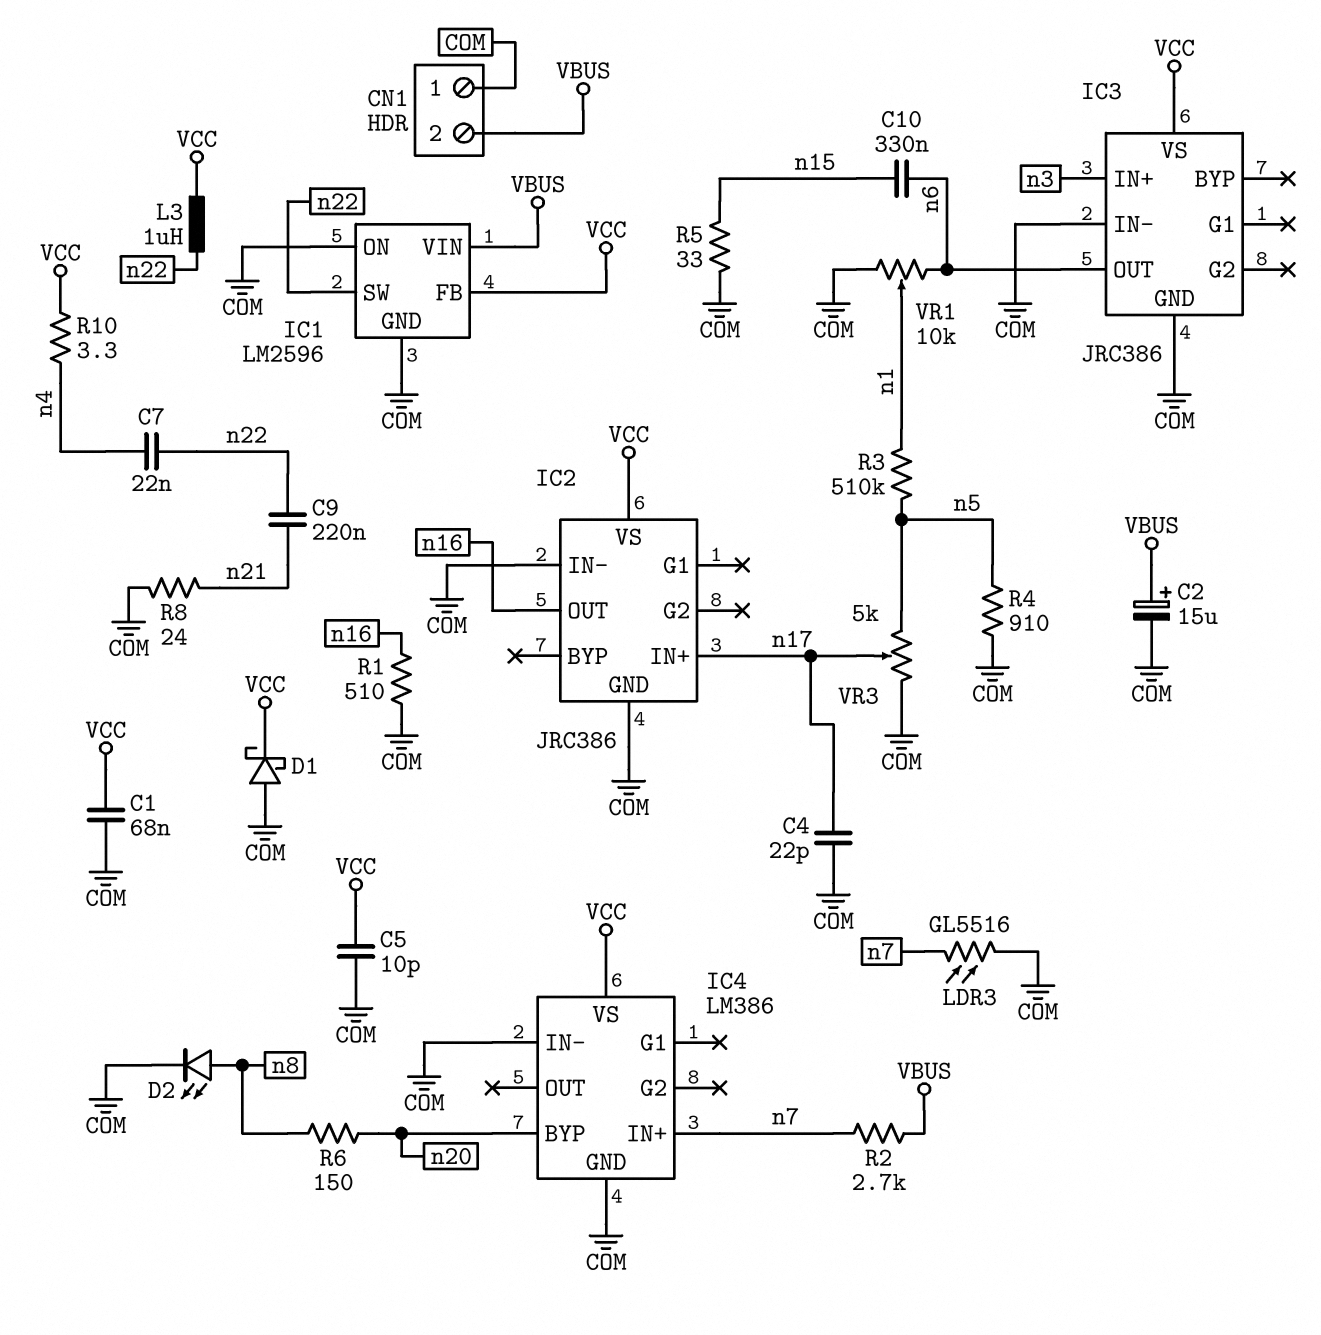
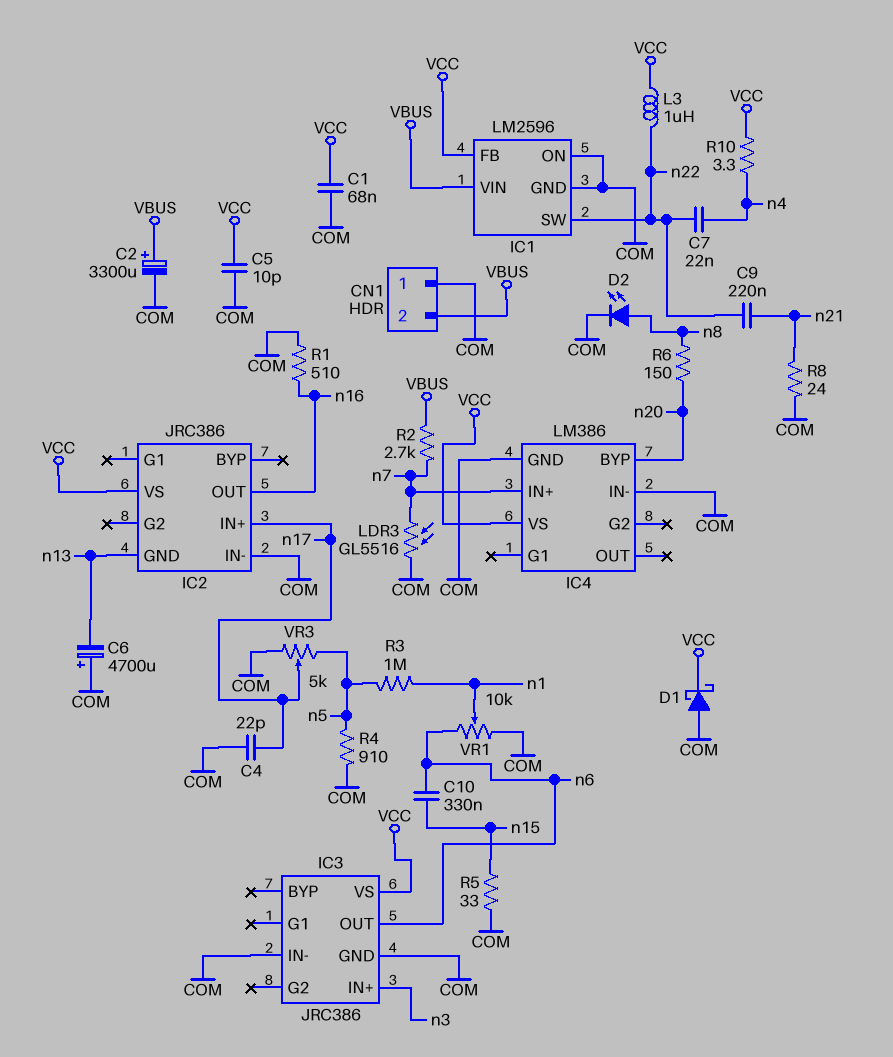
C2: 15uF (plus VBUS, minus COM) -> 3300uF (plus VBUS, minus COM)
C6: none -> 4700uF (plus COM, minus n13)
IC2 pin GND: COM -> n13
R3: 510k (n1, n5) -> 1M (n1, n5)

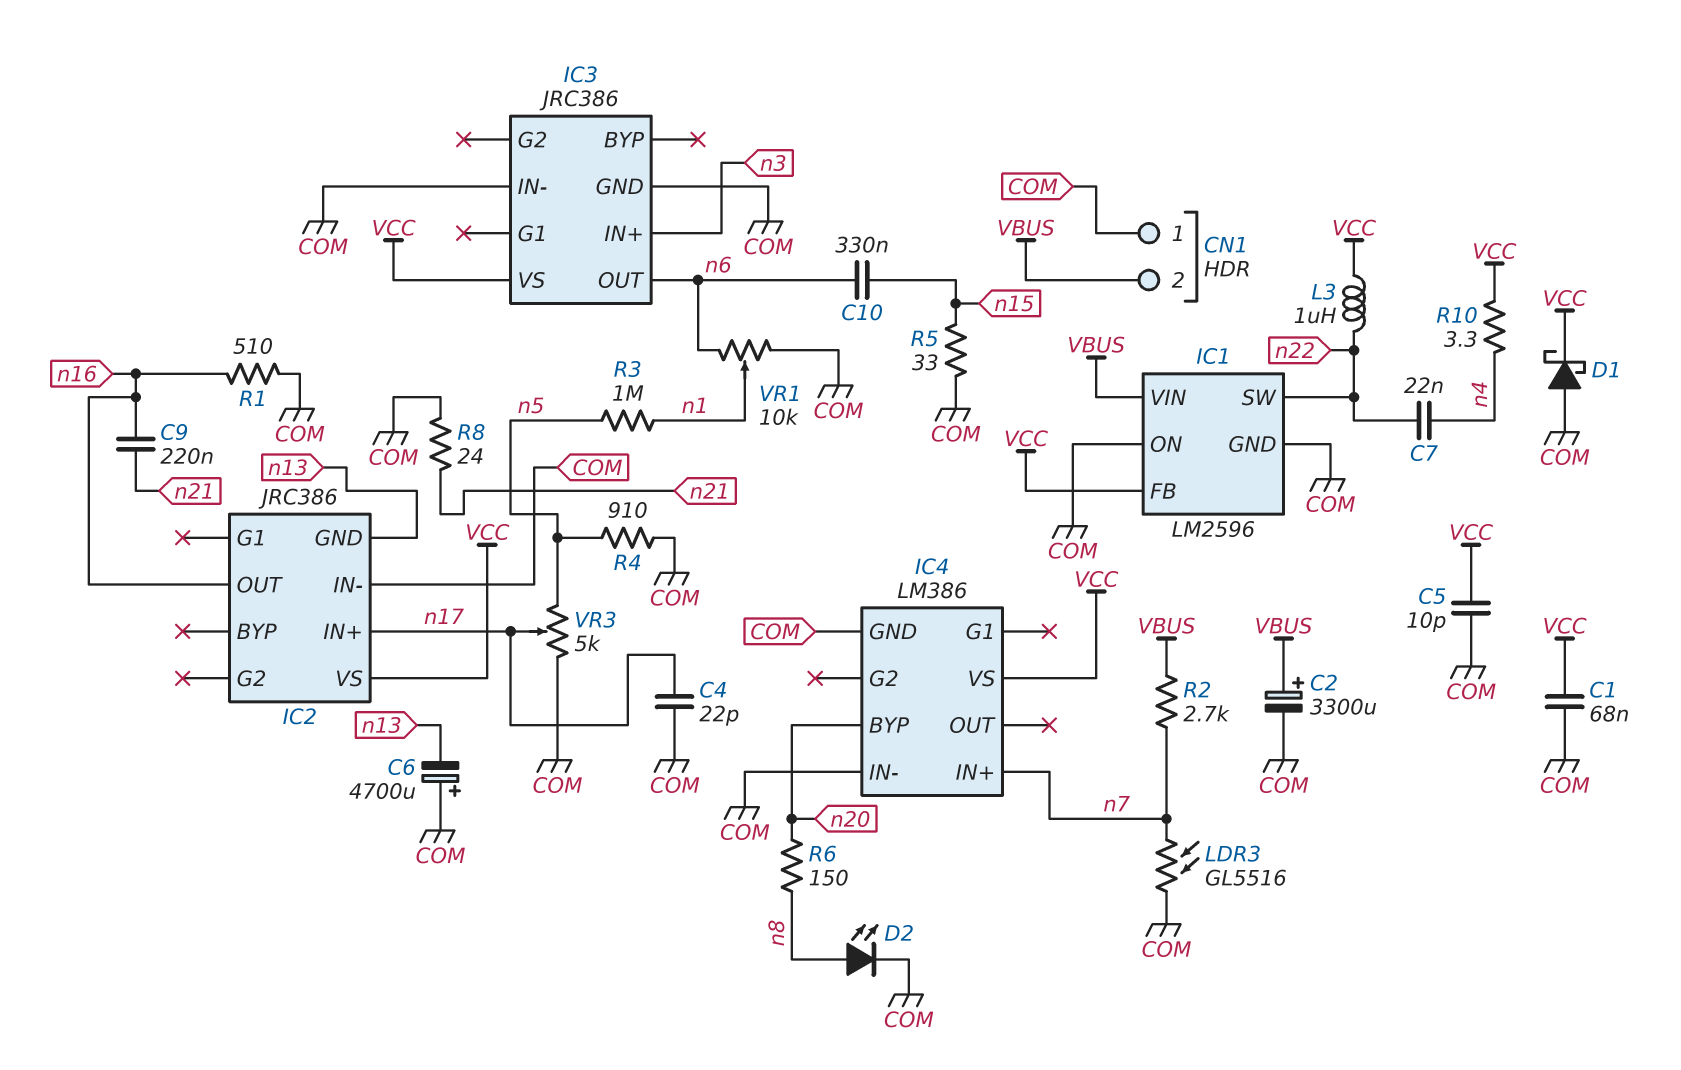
C9: 220nF (n21, n22) -> 220nF (n16, n21)

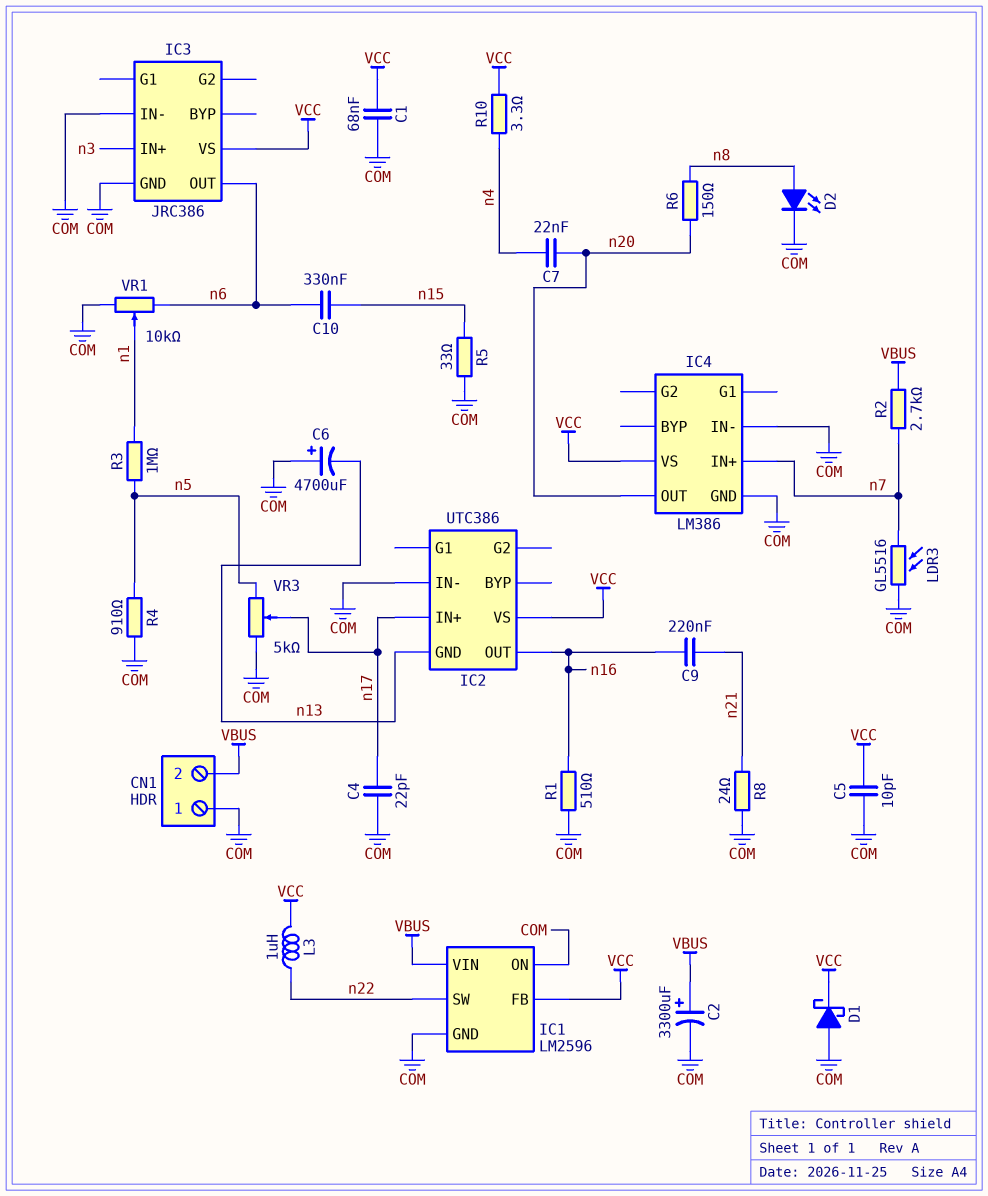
C7: 22nF (n4, n22) -> 22nF (n4, n20)
IC2: JRC386 -> UTC386
IC4 pin BYP: n20 -> none
IC4 pin OUT: none -> n20

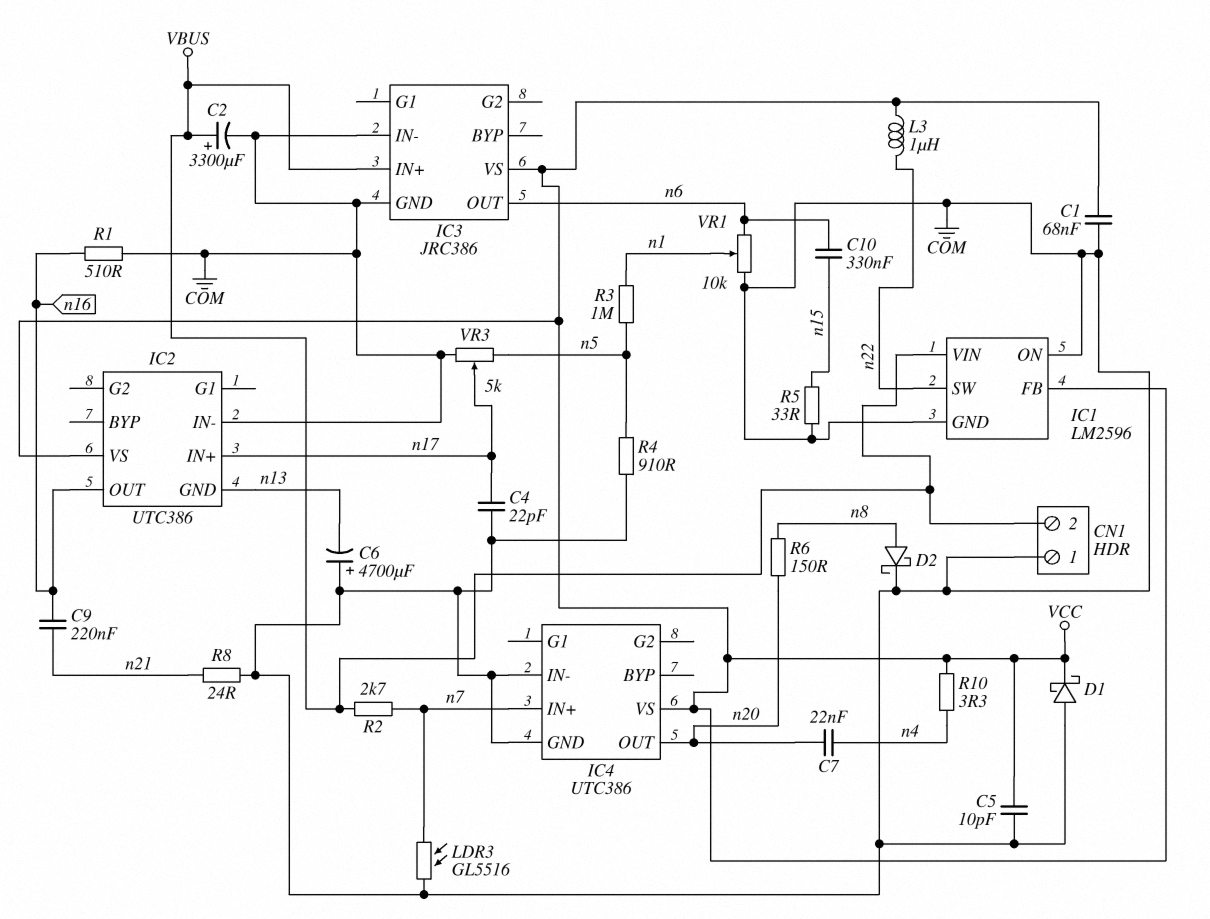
D2: LED (A n8, K COM) -> schottky (A n8, K COM)
IC3 pin IN+: n3 -> VBUS
IC4: LM386 -> UTC386

